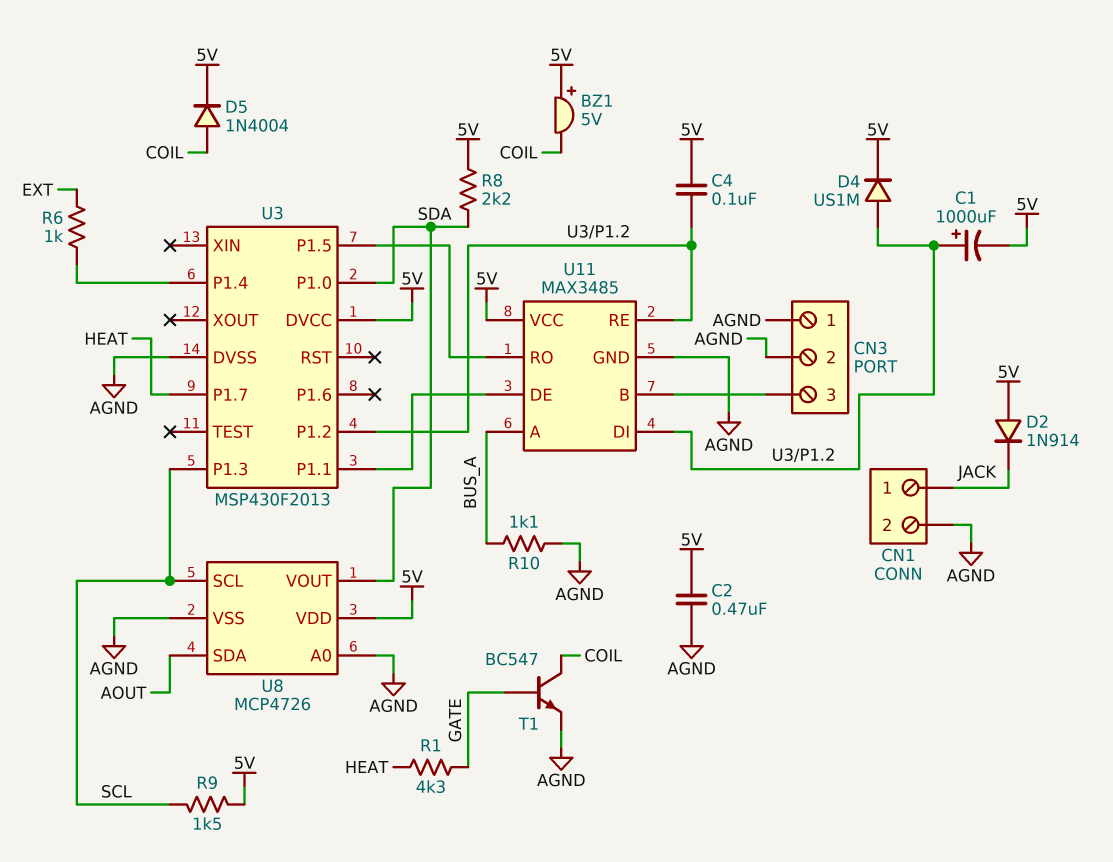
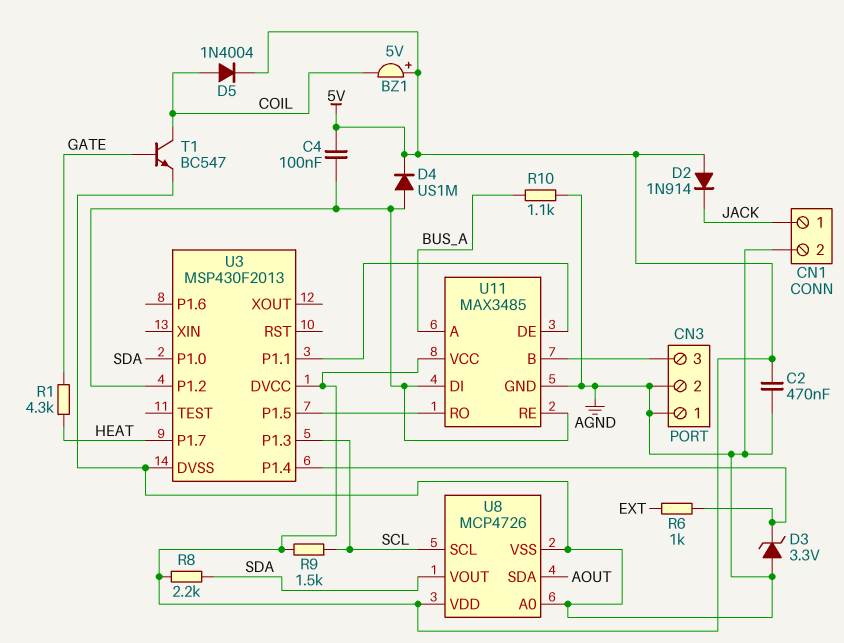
C1: 1000uF (plus U3/P1.2, minus 5V) -> none
D3: none -> zener 3.3V (A AGND, K U3/P1.4)

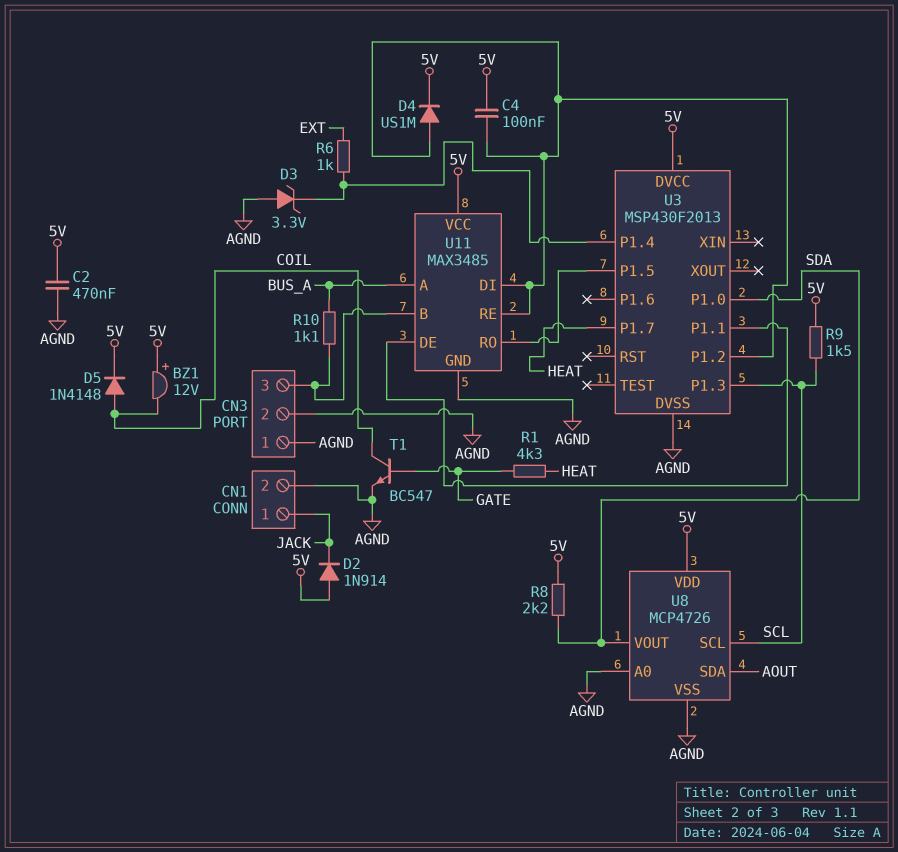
BZ1: buzzer 5V (plus 5V, minus COIL) -> buzzer 12V (plus 5V, minus COIL)
D5: diode 1N4004 (A COIL, K 5V) -> diode 1N4148 (A COIL, K 5V)
R10: 1.1k (AGND, BUS_A) -> 1.1k (BUS_A, CN3/3)

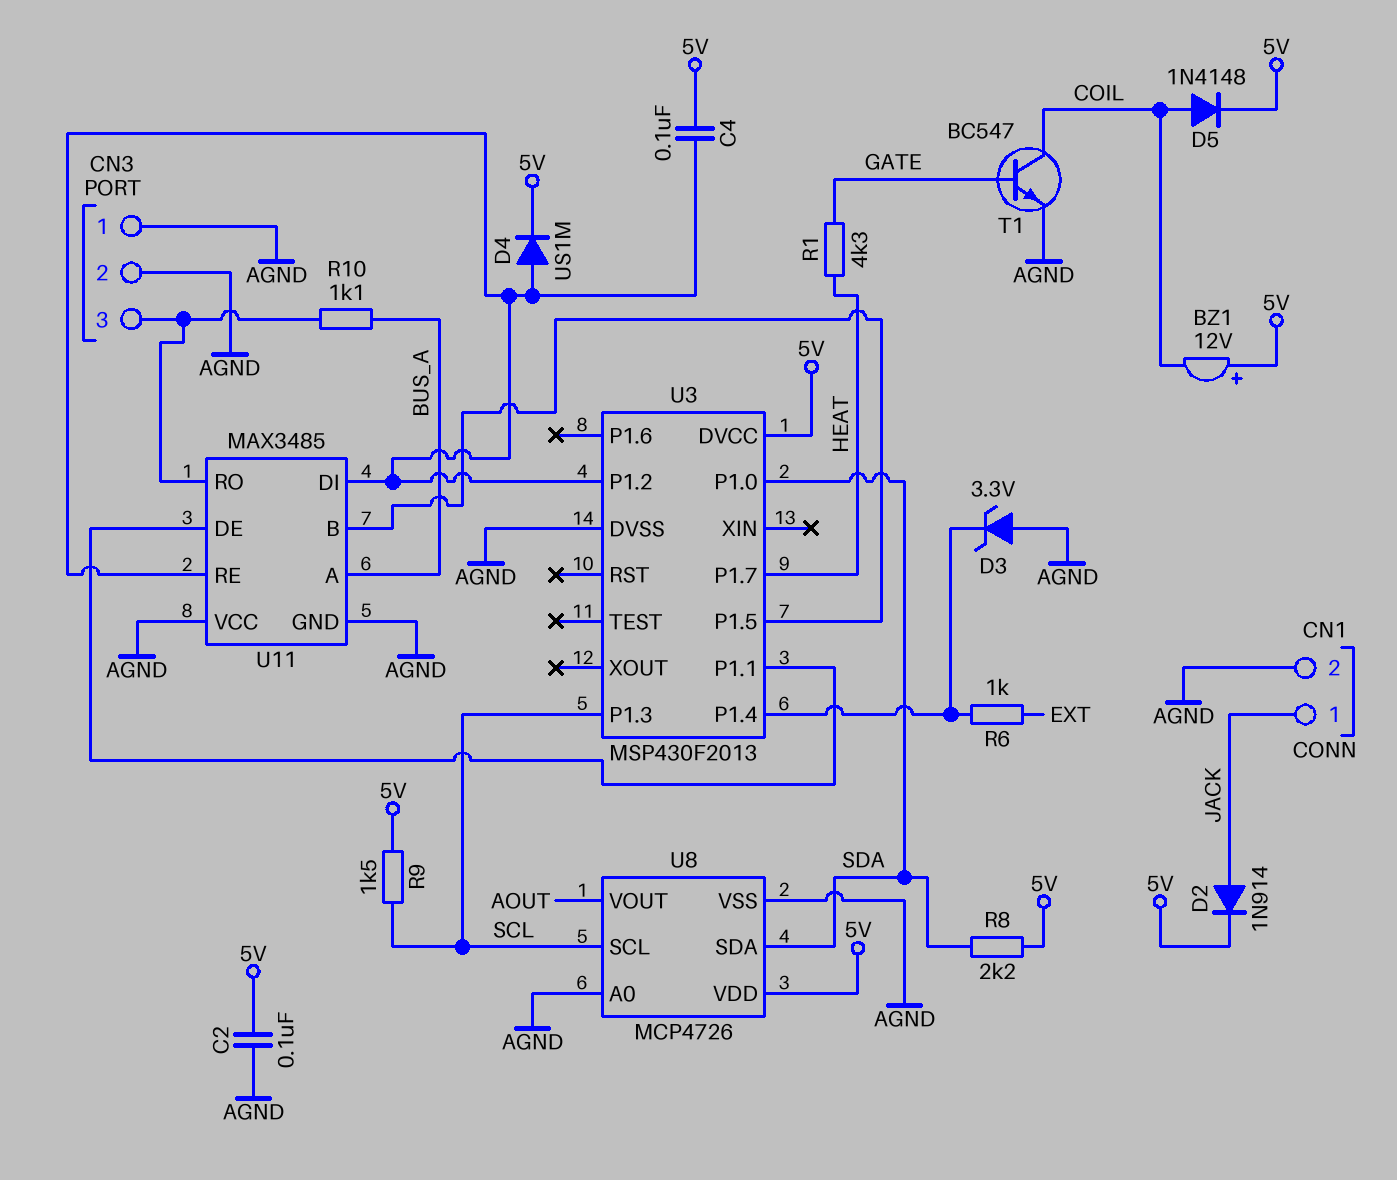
C2: 470nF (5V, AGND) -> 100nF (5V, AGND)
D2: diode 1N914 (A 5V, K JACK) -> diode 1N914 (A JACK, K 5V)
U8 pin SDA: AOUT -> SDA
U8 pin VOUT: SDA -> AOUT
U11 pin B: CN3/3 -> U3/P1.5
U11 pin RO: U3/P1.5 -> CN3/3
U11 pin VCC: 5V -> AGND

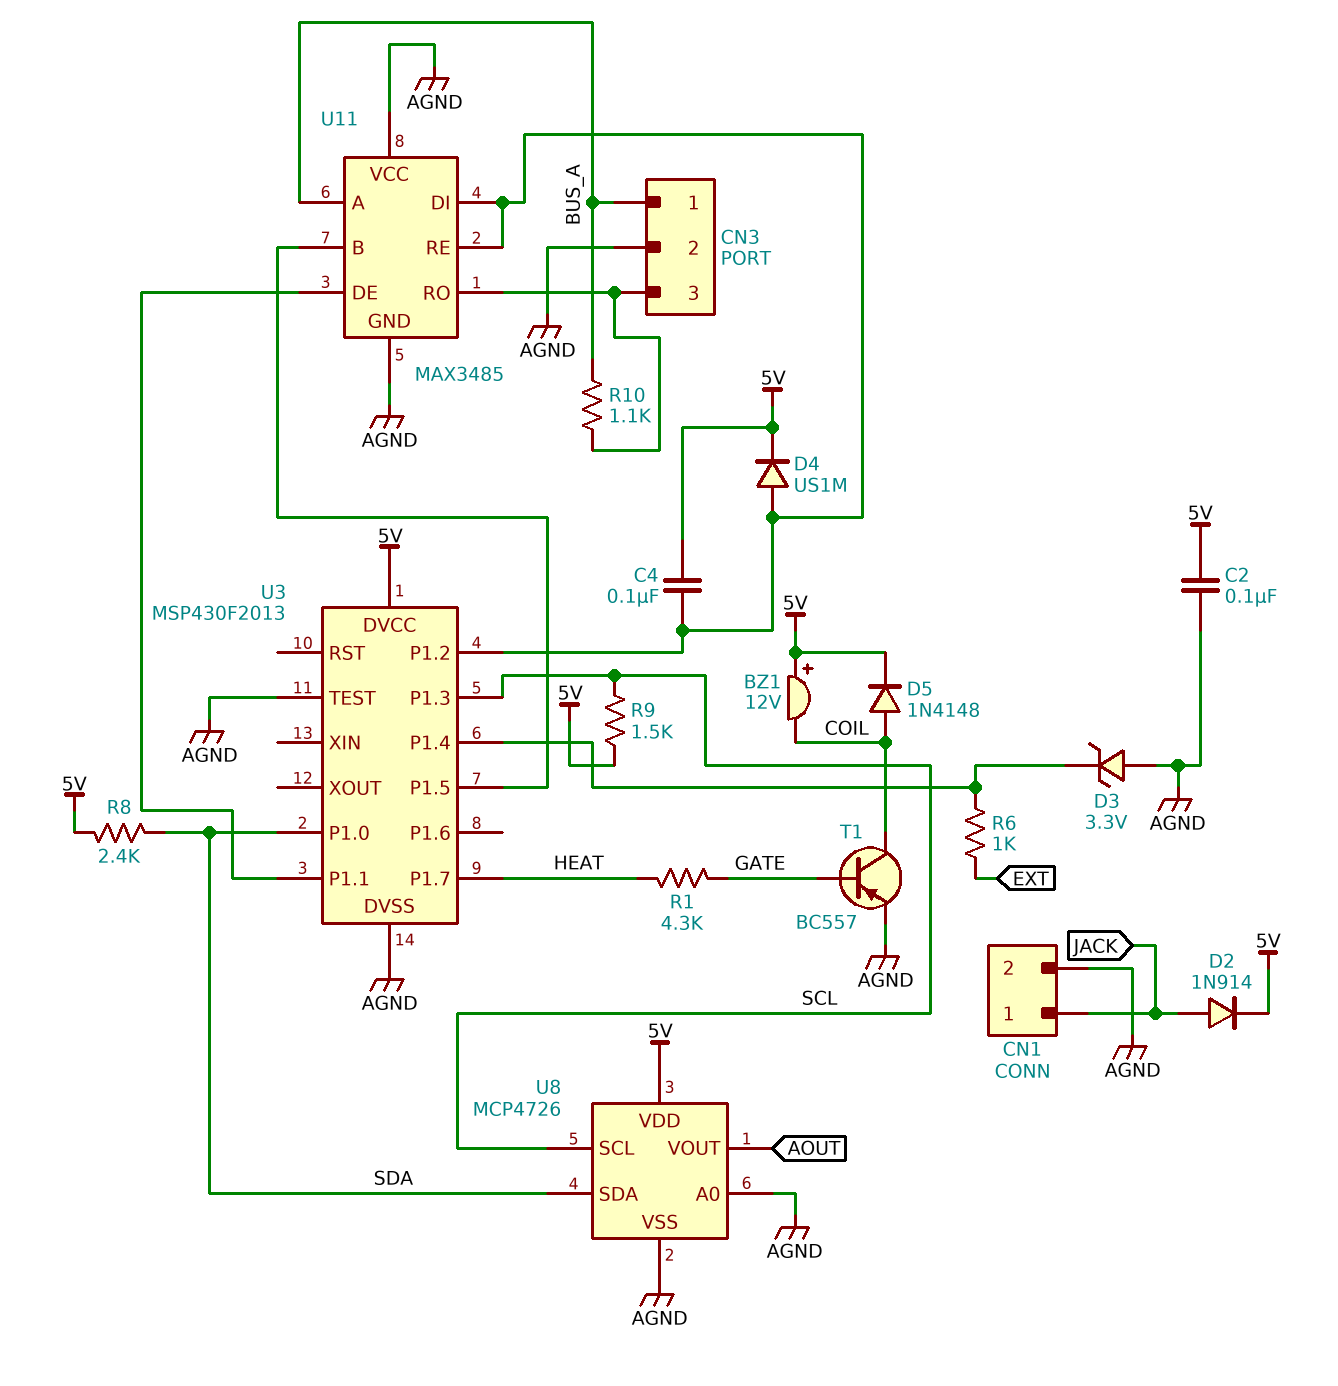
CN3 pin 1: AGND -> BUS_A
R8: 2.2k (5V, SDA) -> 2.4k (5V, SDA)
T1: NPN BC547 (B GATE, C COIL, E AGND) -> PNP BC557 (B GATE, C COIL, E AGND)
U3 pin TEST: none -> AGND

